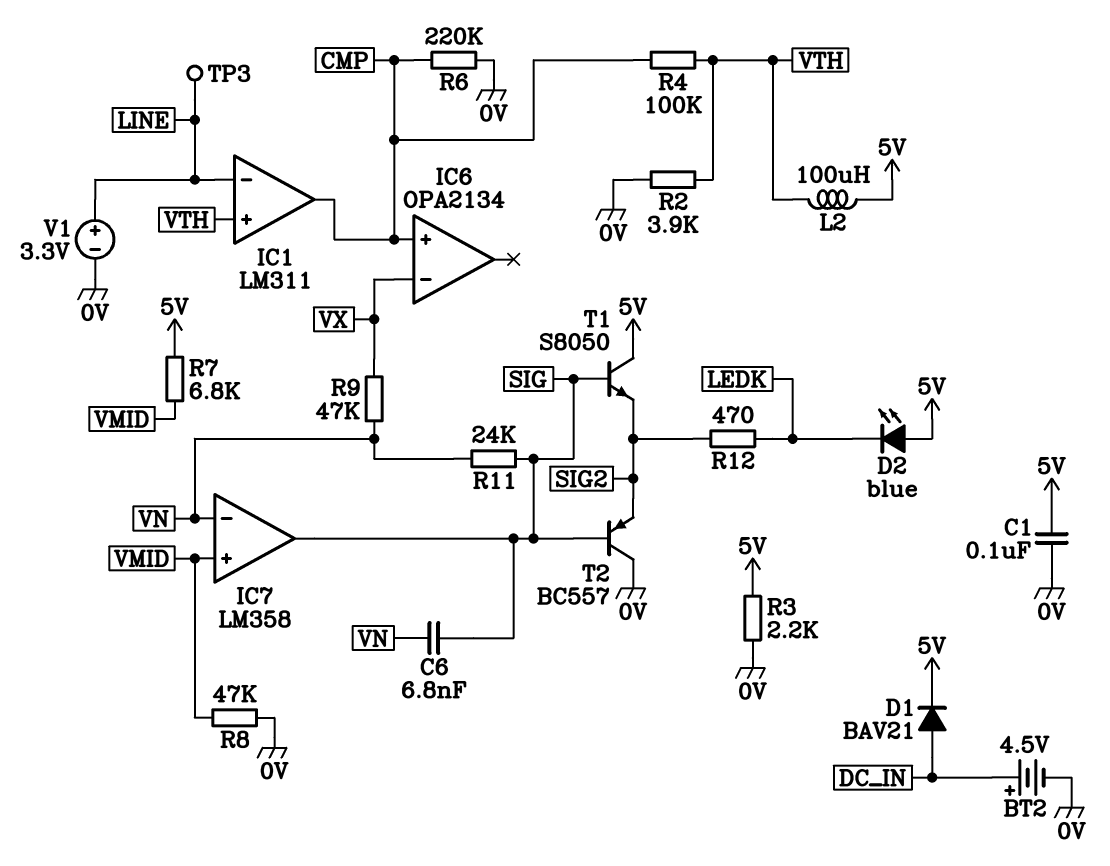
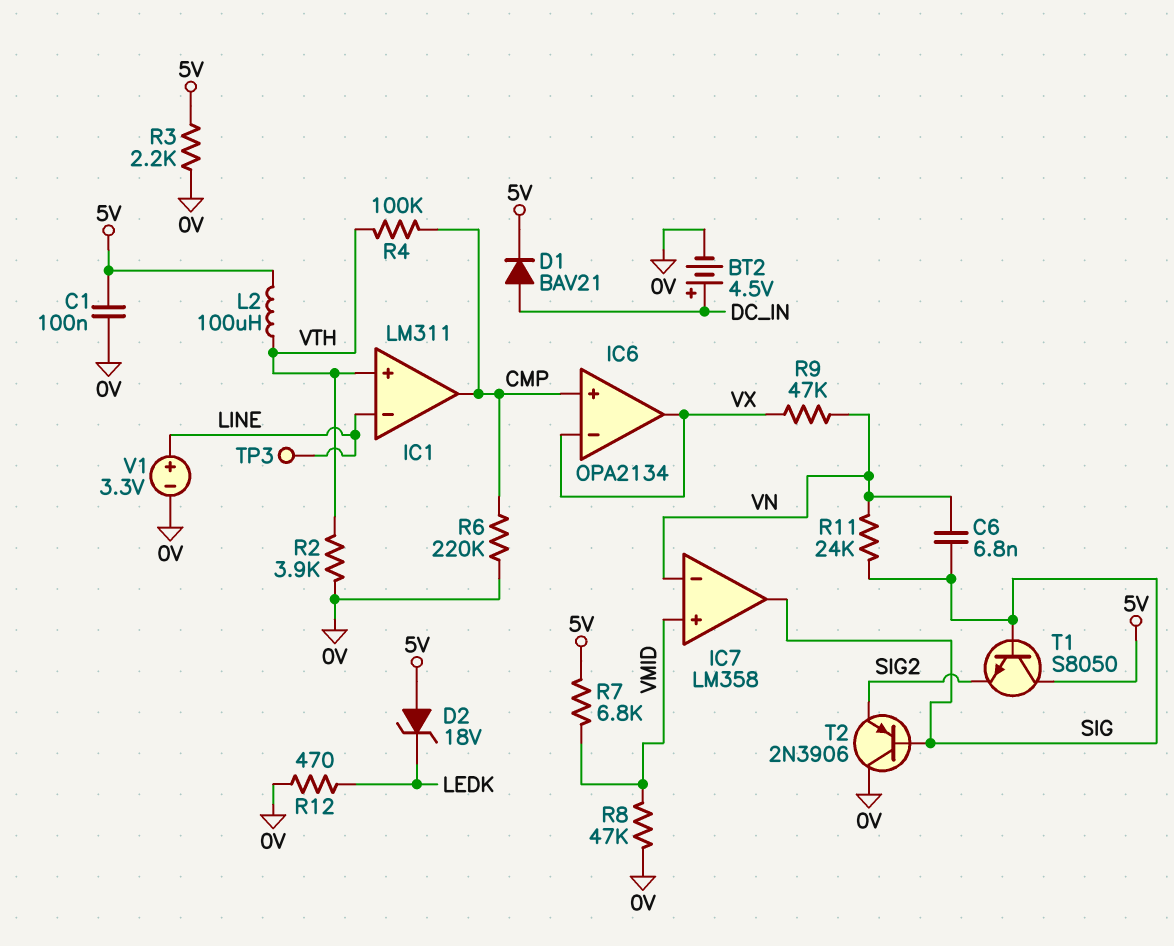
D2: LED blue (A 5V, K LEDK) -> zener 18V (A 5V, K LEDK)
IC6 pin out: none -> VX
R12: 470 (LEDK, SIG2) -> 470 (0V, LEDK)
T2: PNP BC557 (B SIG, C 0V, E SIG2) -> PNP 2N3906 (B SIG, C 0V, E SIG2)

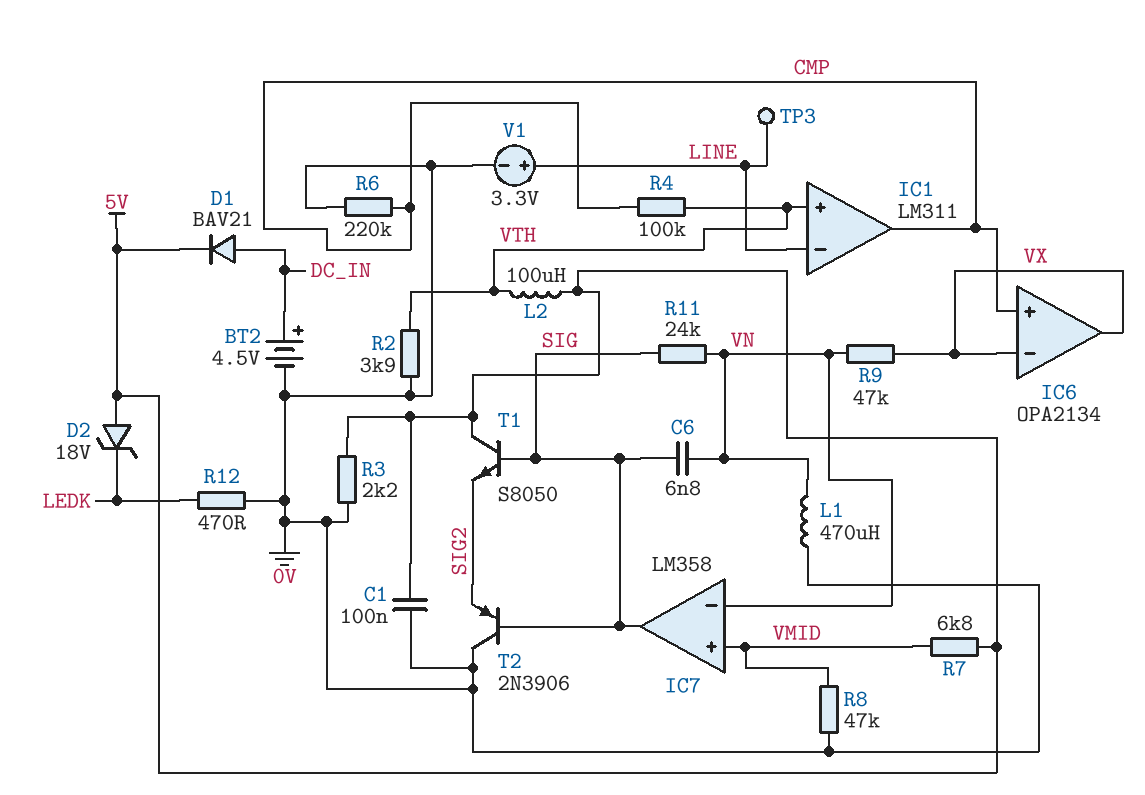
L1: none -> 470uH (0V, VN)

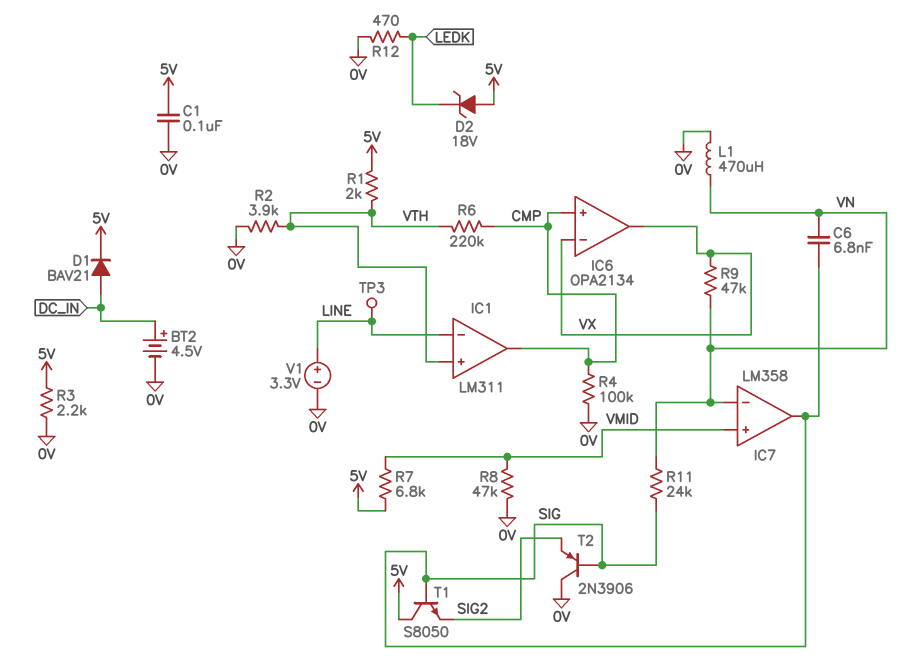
L2: 100uH (5V, VTH) -> none
R1: none -> 2k (5V, VTH)
R4: 100k (CMP, VTH) -> 100k (0V, CMP)
R6: 220k (0V, CMP) -> 220k (CMP, VTH)

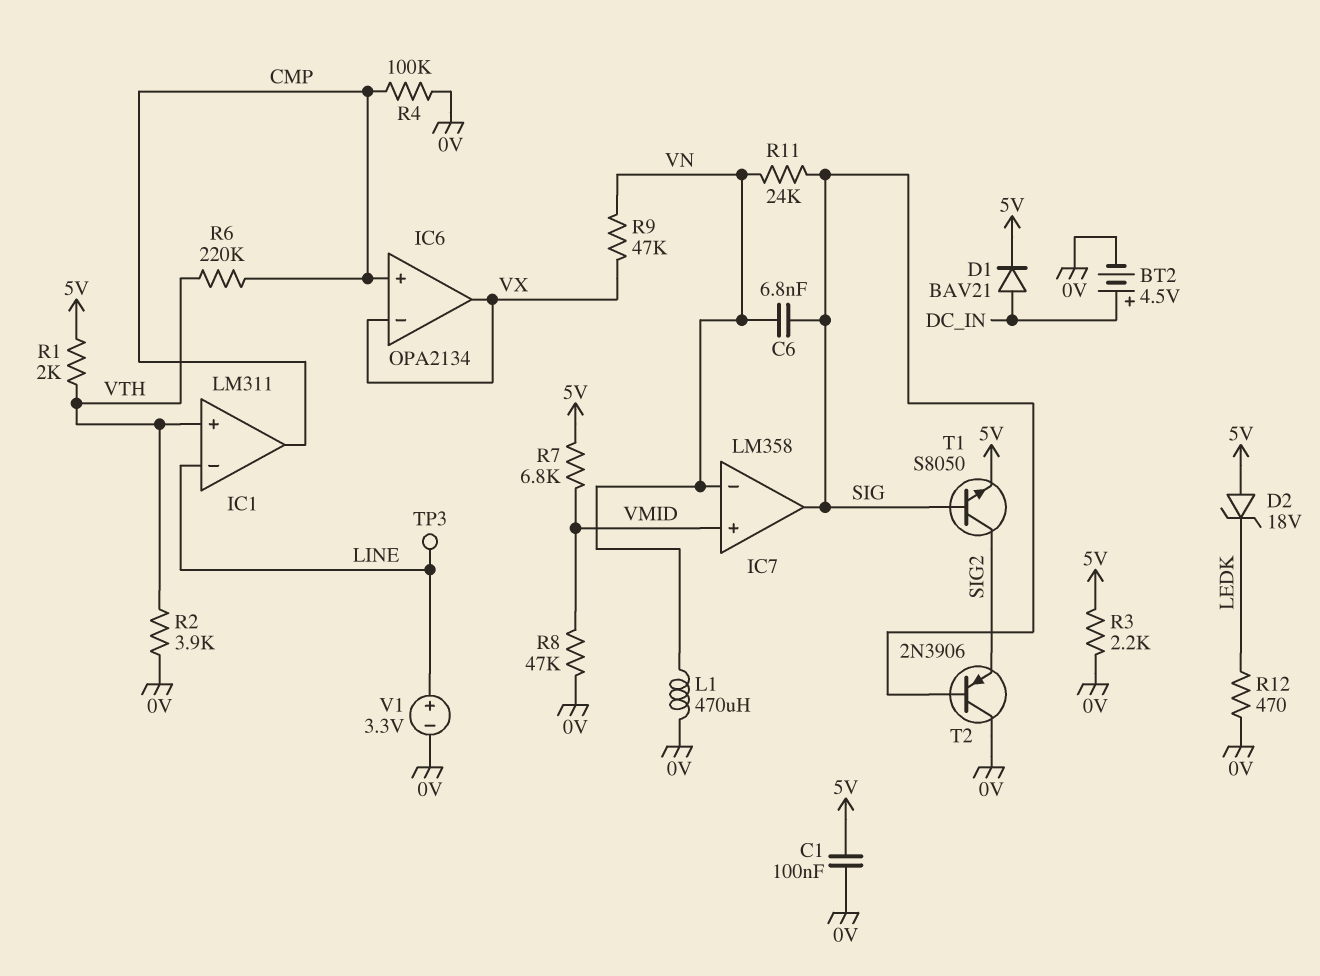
T1: NPN S8050 (B SIG, C 5V, E SIG2) -> NPN S8050 (B SIG, C SIG2, E 5V)

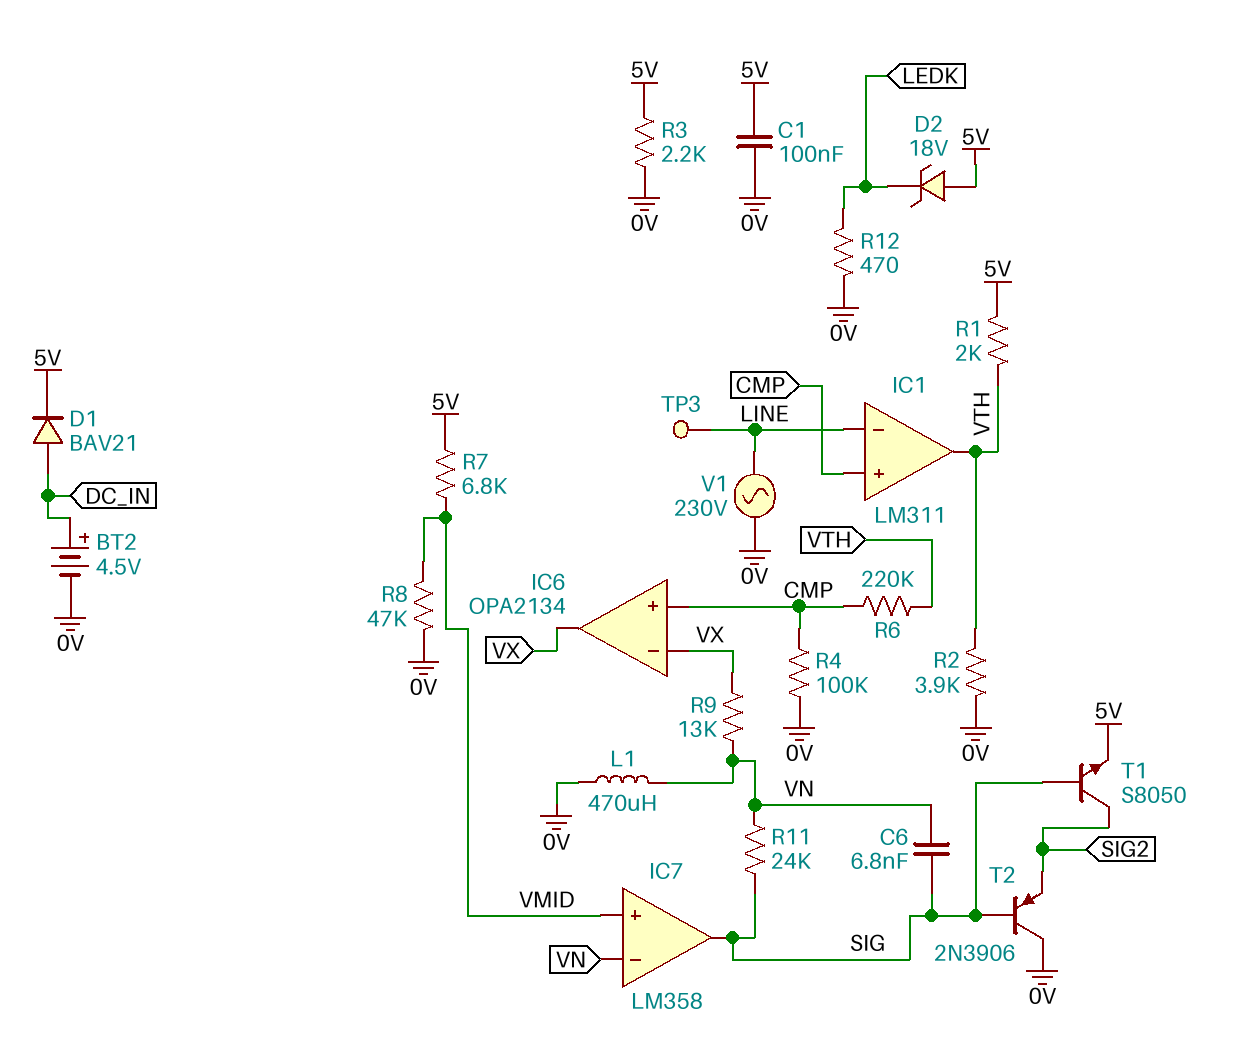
IC1 pin in+: VTH -> CMP
IC1 pin out: CMP -> VTH
R9: 47k (VN, VX) -> 13k (VN, VX)
V1: 3.3V (plus LINE, minus 0V) -> AC 230V (0V, LINE)

